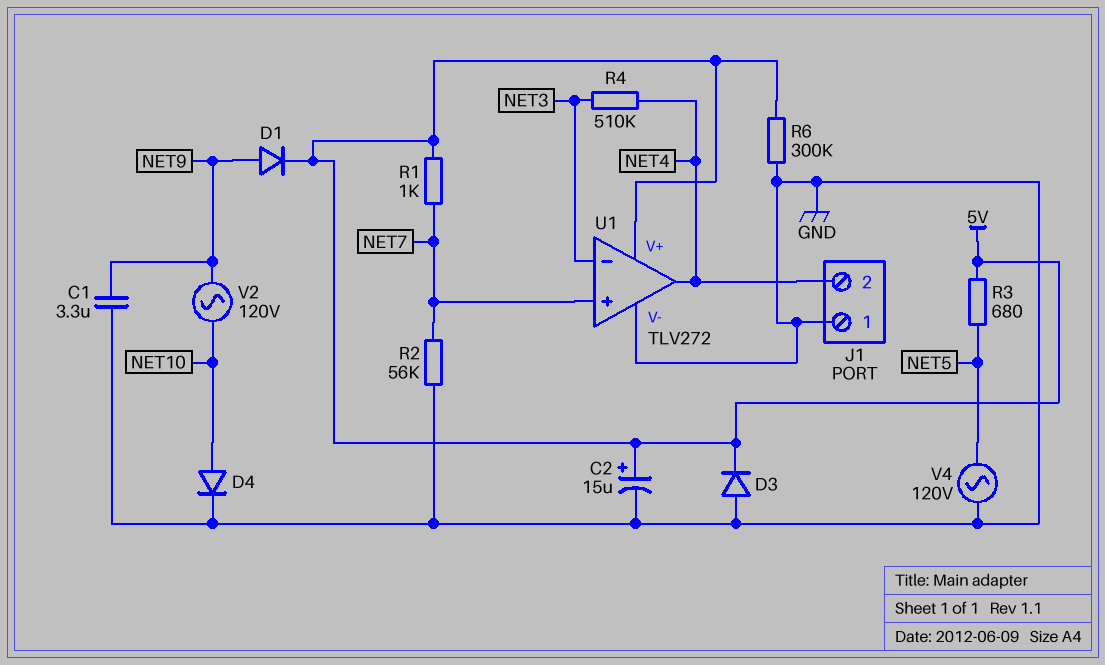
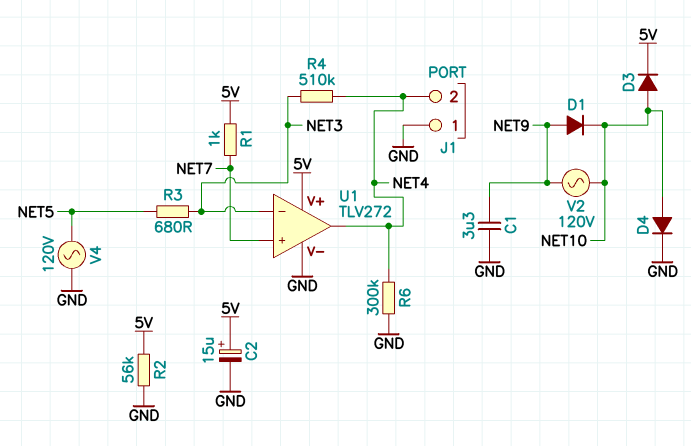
D1: diode (A NET9, K 5V) -> diode (A NET9, K NET10)
D3: diode (A GND, K 5V) -> diode (A NET10, K 5V)
R2: 56k (GND, NET7) -> 56k (5V, GND)
R3: 680 (5V, NET5) -> 680 (NET3, NET5)
R6: 300k (5V, GND) -> 300k (GND, NET4)

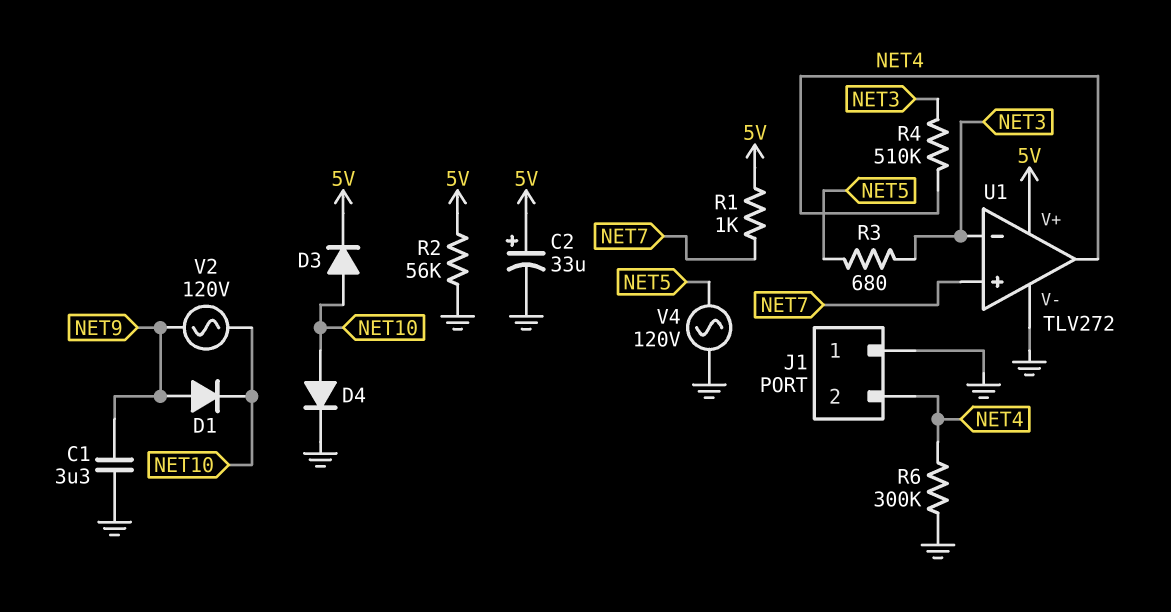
C2: 15uF (plus 5V, minus GND) -> 33uF (plus 5V, minus GND)

